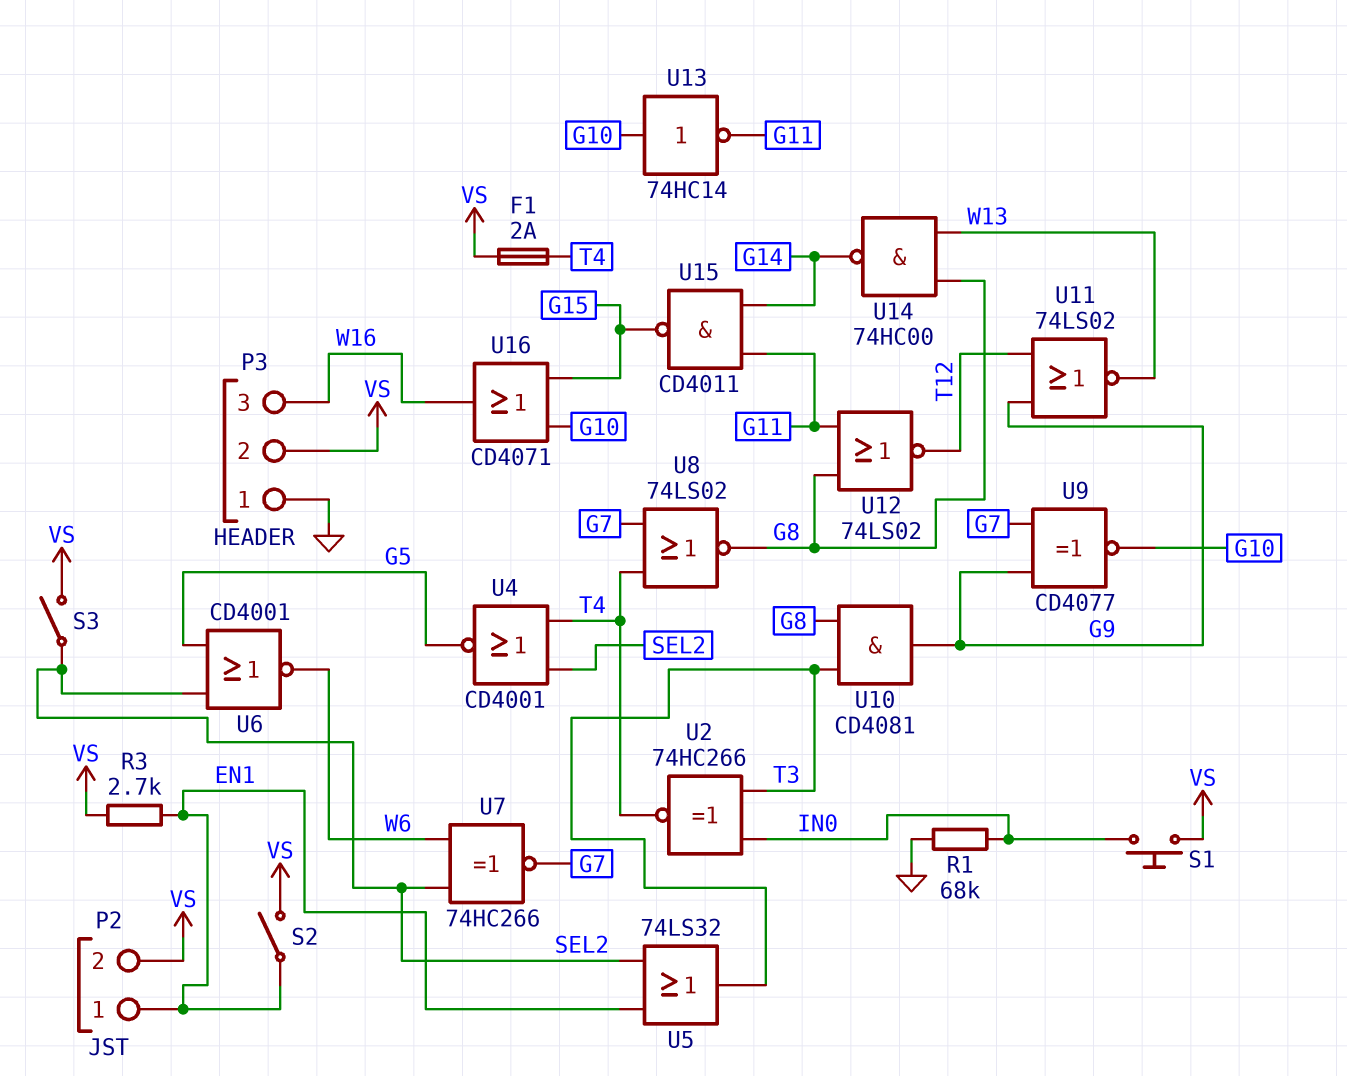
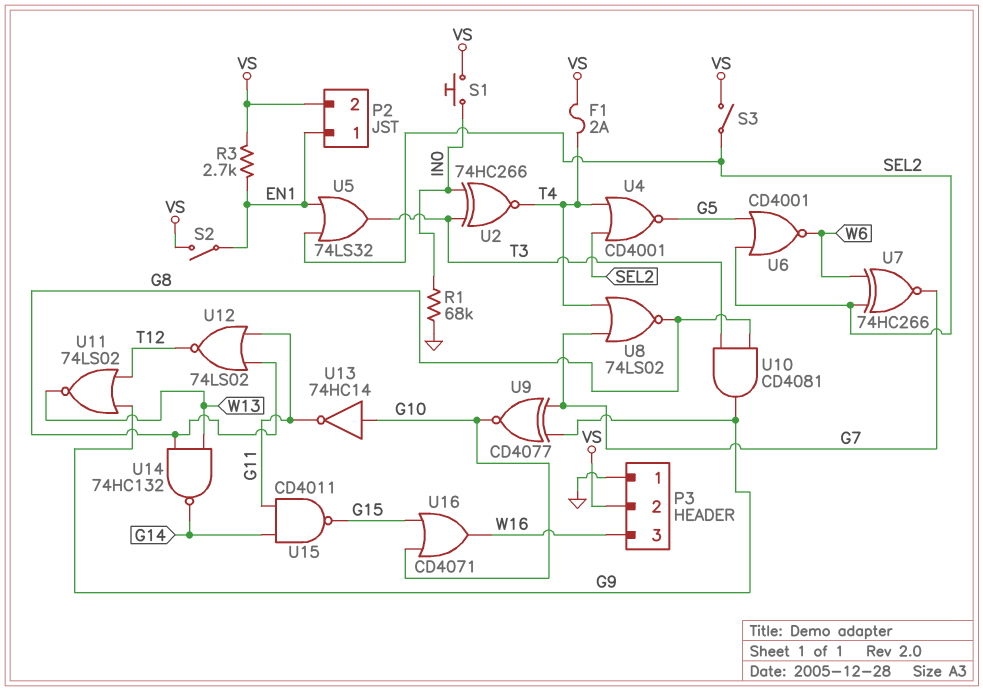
U14: NAND 74HC00 (in G8, in W13, out G14) -> NAND 74HC132 (in G8, in W13, out G14)

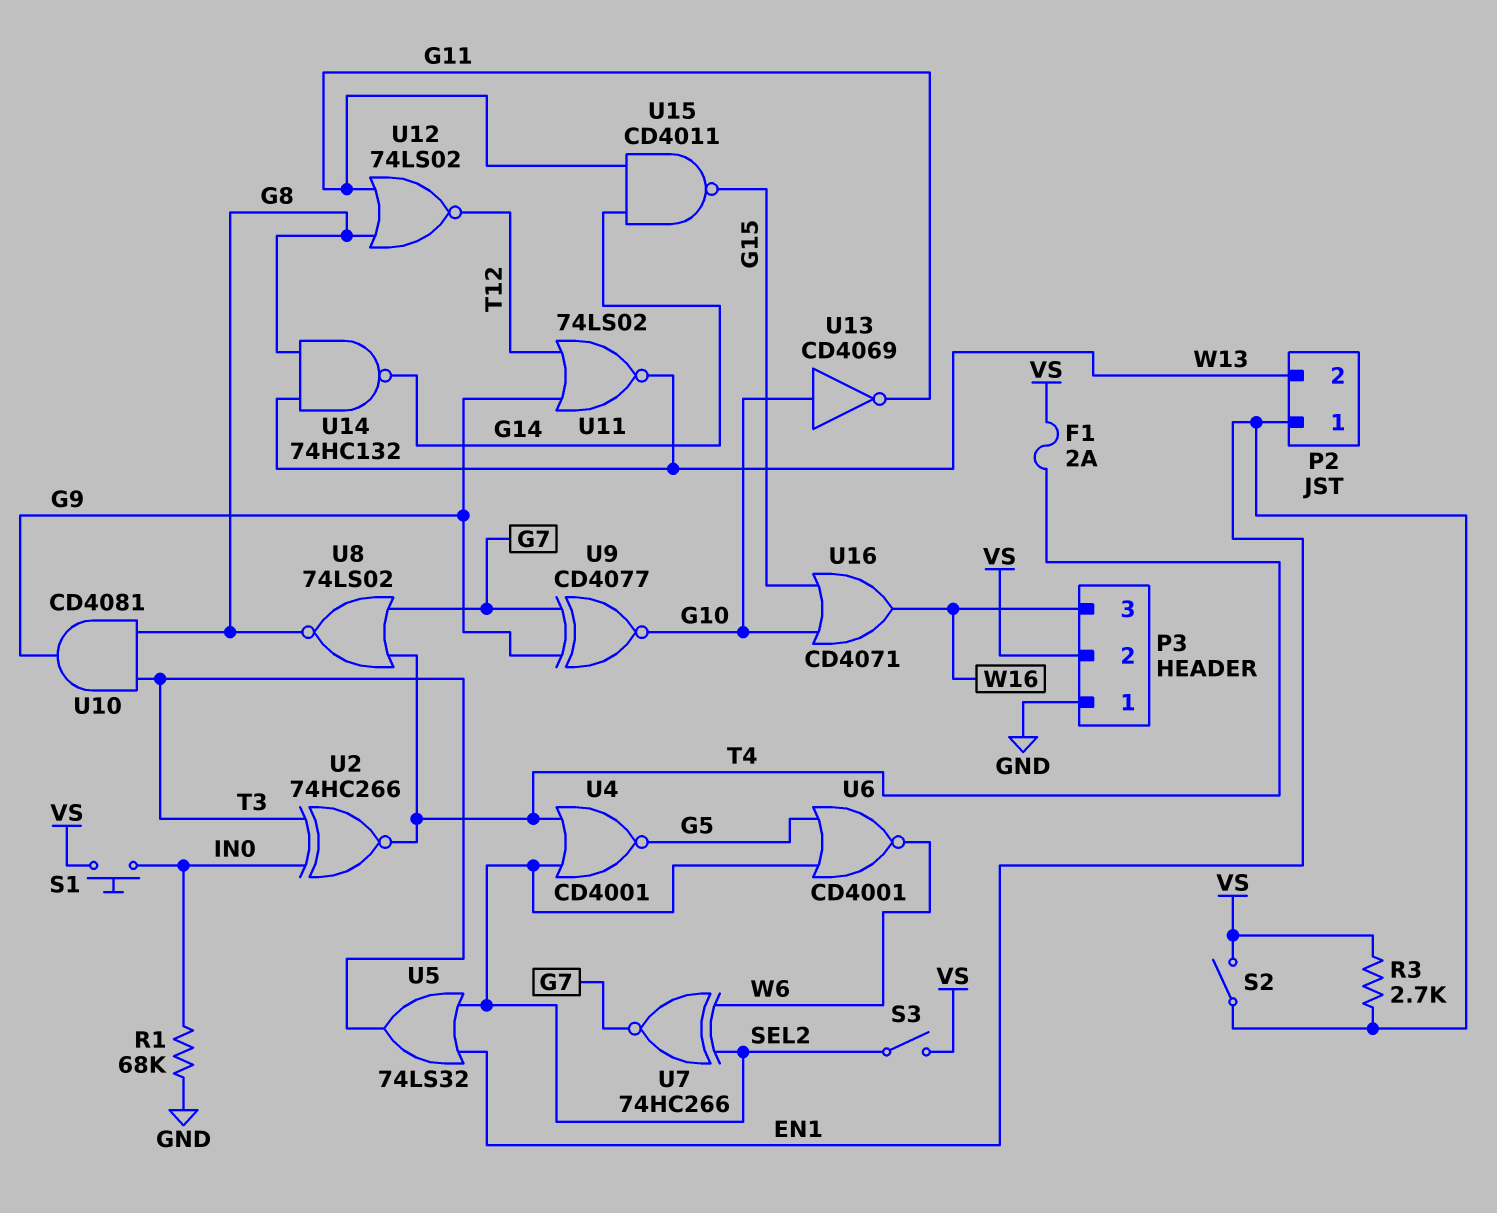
P2 pin 2: VS -> W13
U13: NOT 74HC14 (in G10, out G11) -> NOT CD4069 (in G10, out G11)

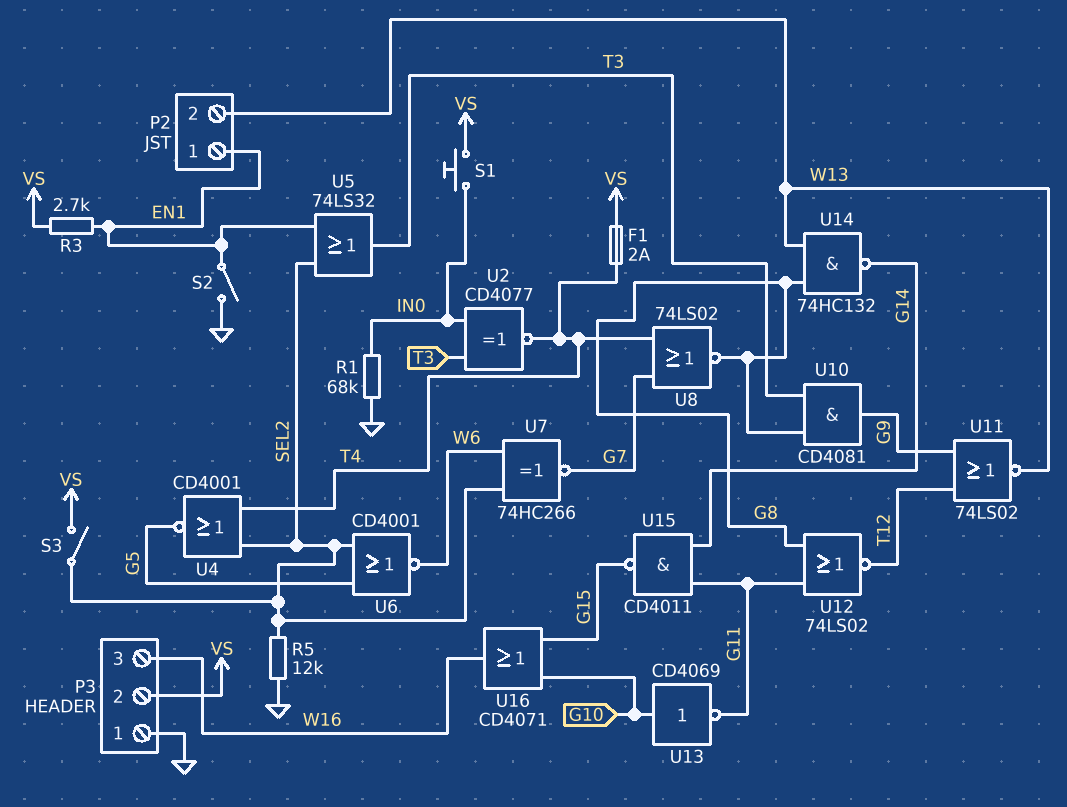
R5: none -> 12k (GND, SEL2)
S2: switch (EN1, VS) -> switch (EN1, GND)
U2: XNOR 74HC266 (in IN0, in T3, out T4) -> XNOR CD4077 (in IN0, in T3, out T4)
U9: XNOR CD4077 (in G7, in G9, out G10) -> none

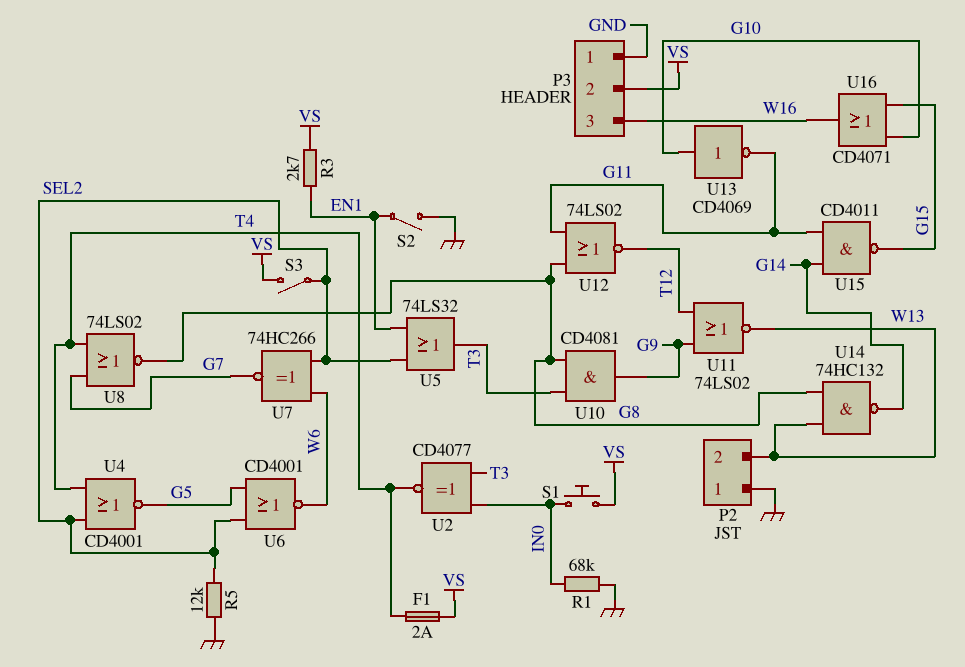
P2 pin 1: EN1 -> GND

